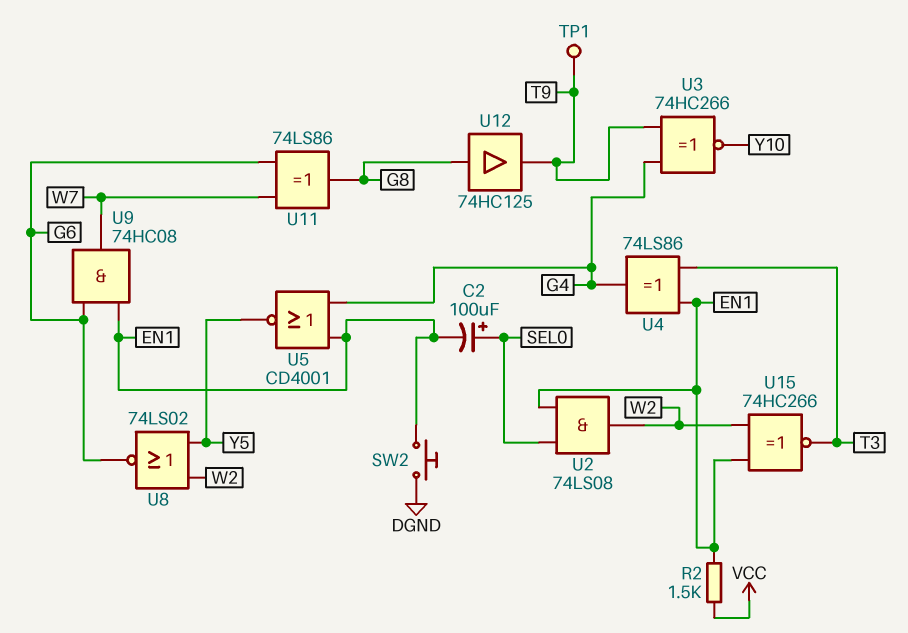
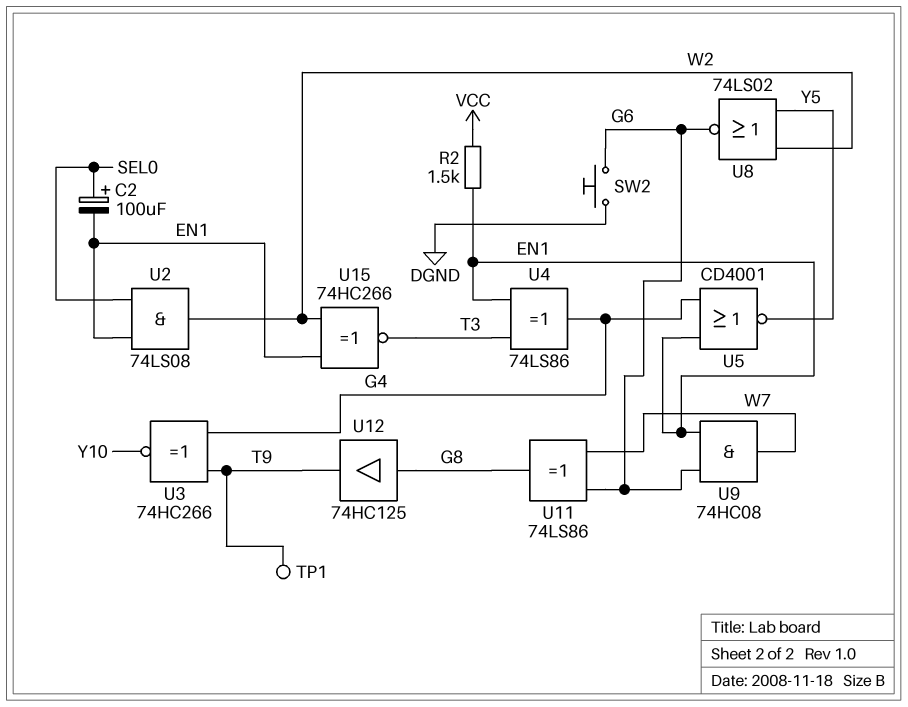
SW2: button (DGND, EN1) -> button (DGND, G6)

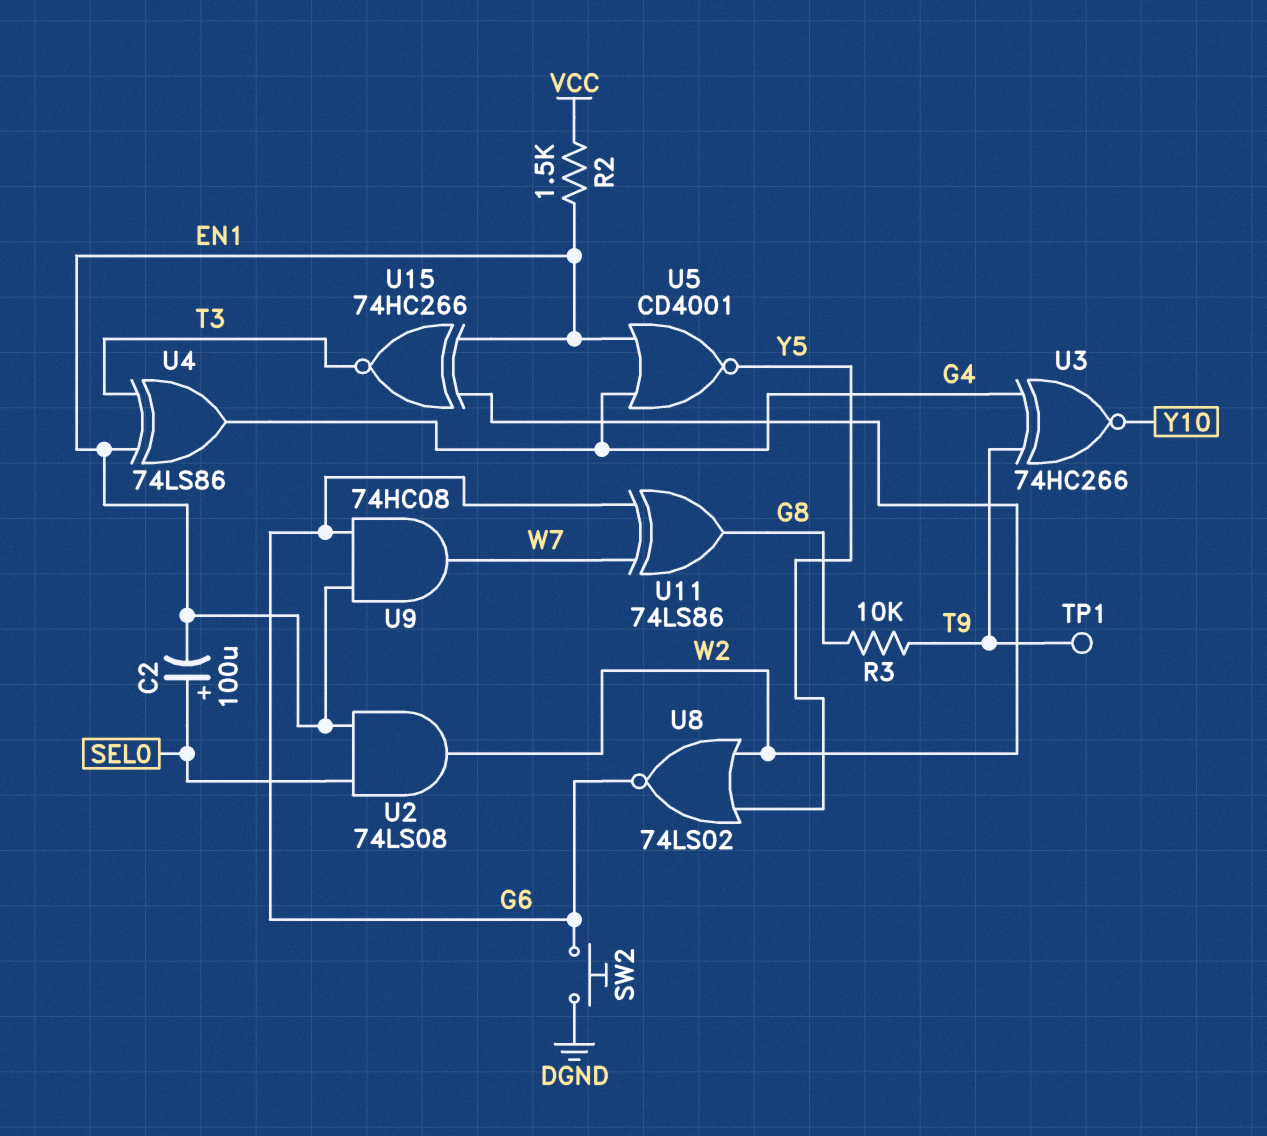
R3: none -> 10k (G8, T9)
U12: buffer 74HC125 (in G8, out T9) -> none

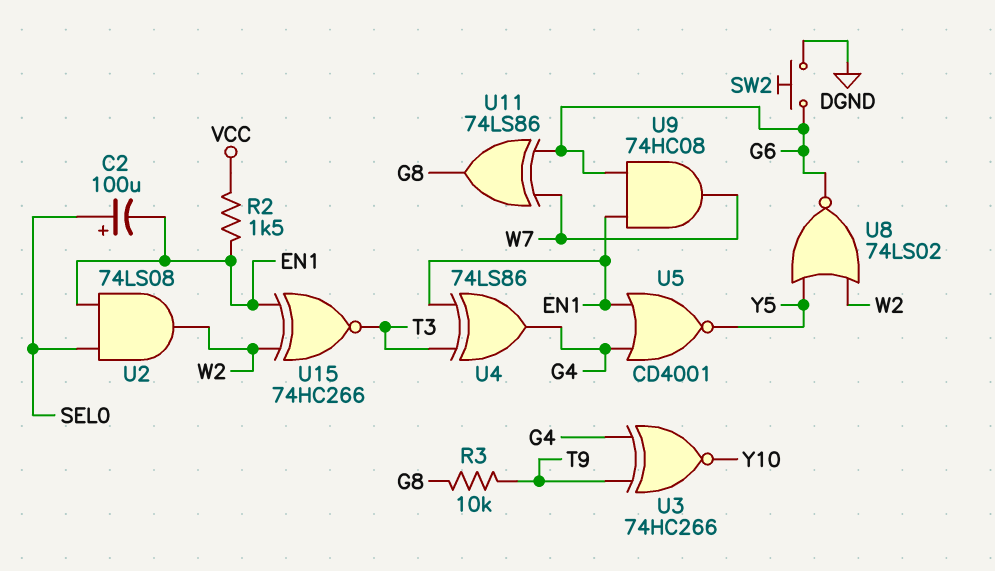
TP1: test point (T9) -> none

